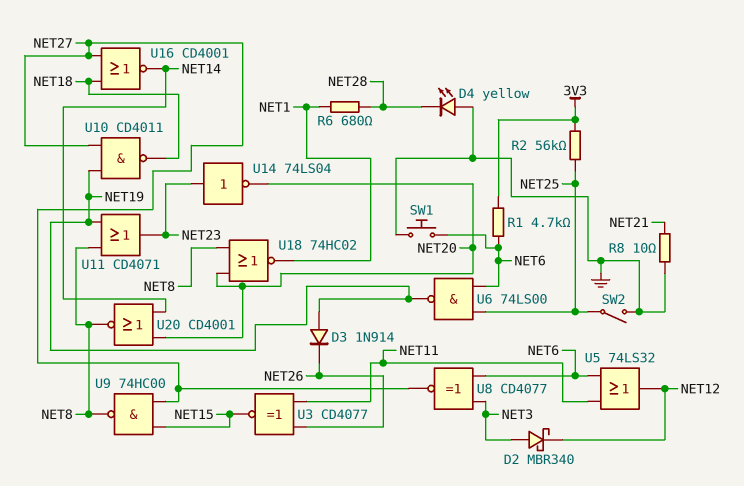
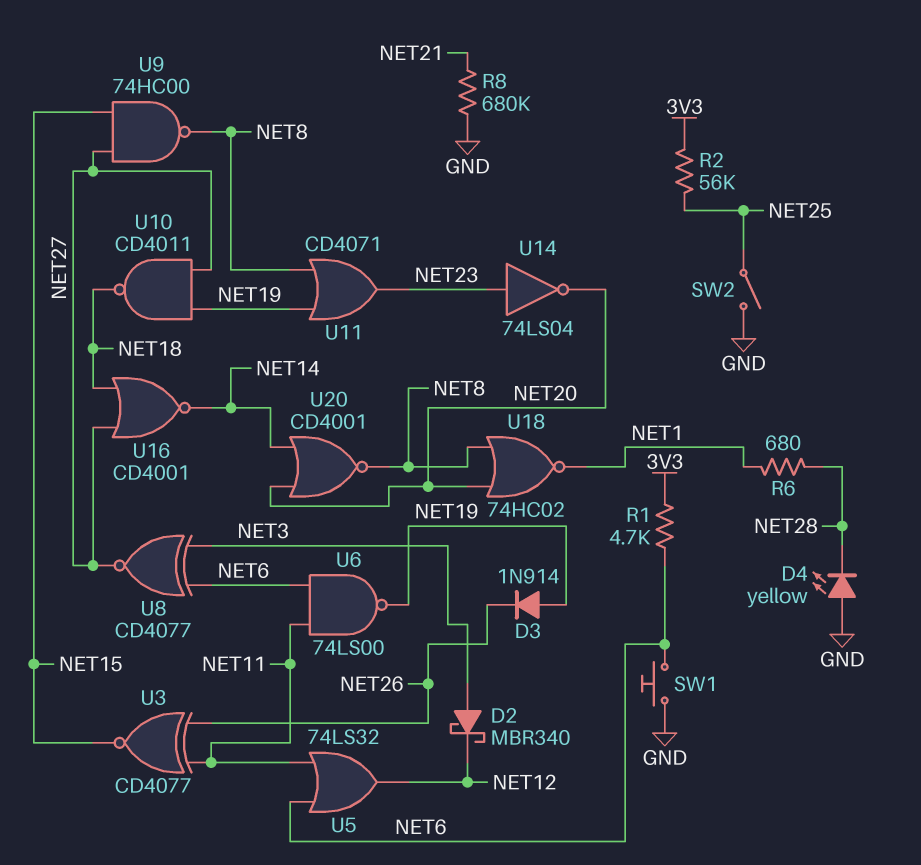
R8: 10 (GND, NET21) -> 680k (GND, NET21)
U6: NAND 74LS00 (in NET6, in NET25, out NET19) -> NAND 74LS00 (in NET6, in NET11, out NET19)

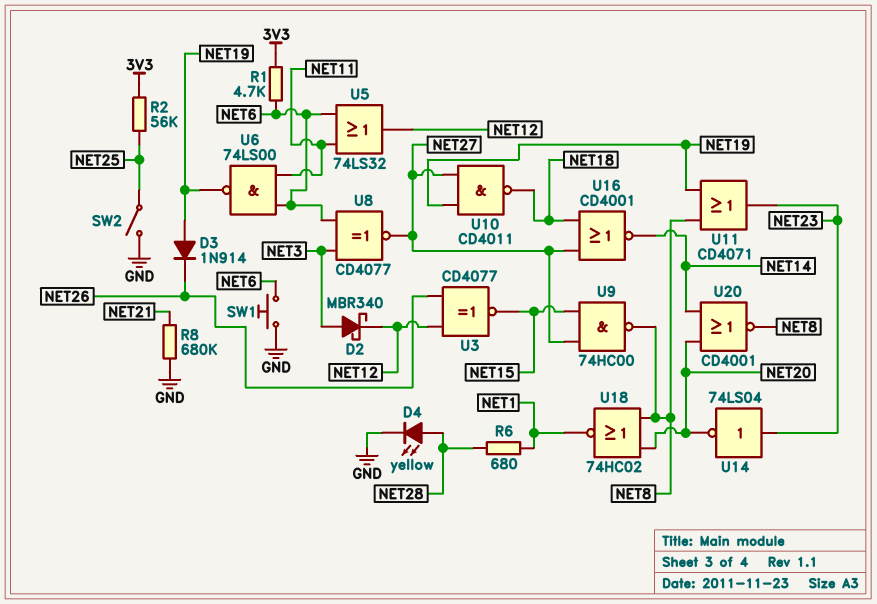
D4: LED yellow (A GND, K NET28) -> LED yellow (A NET28, K GND)
U3: XNOR CD4077 (in NET11, in NET26, out NET15) -> XNOR CD4077 (in NET12, in NET26, out NET15)

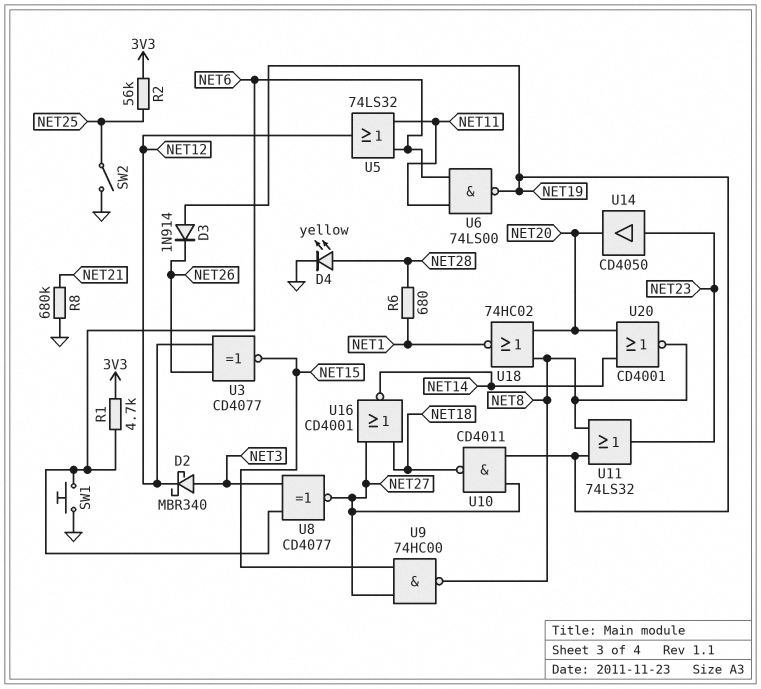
U11: OR CD4071 (in NET8, in NET19, out NET23) -> OR 74LS32 (in NET8, in NET19, out NET23)
U14: NOT 74LS04 (in NET23, out NET20) -> buffer CD4050 (in NET23, out NET20)

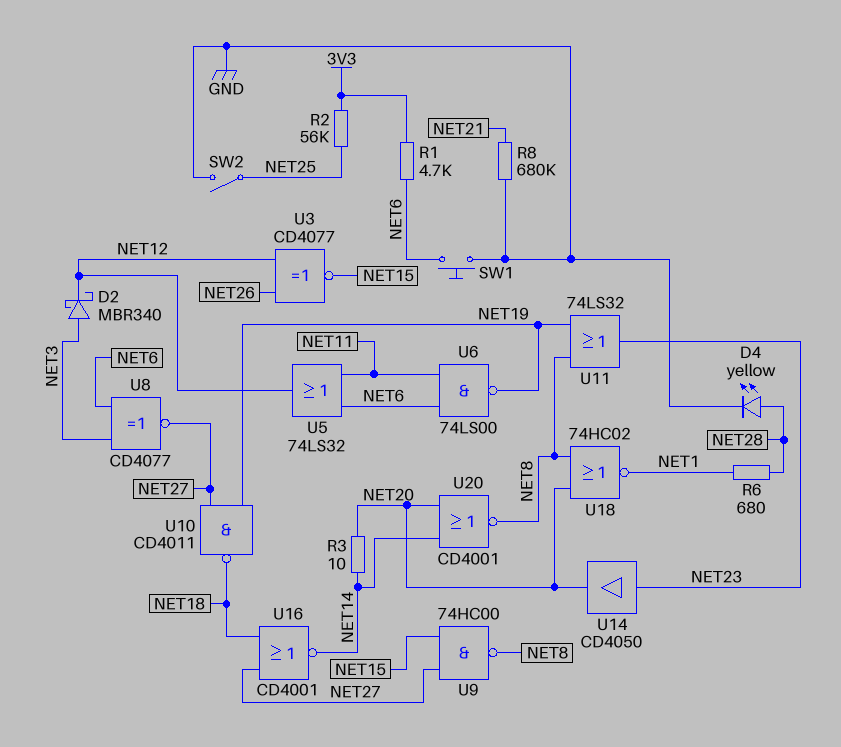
D3: diode 1N914 (A NET19, K NET26) -> none
R3: none -> 10 (NET14, NET20)

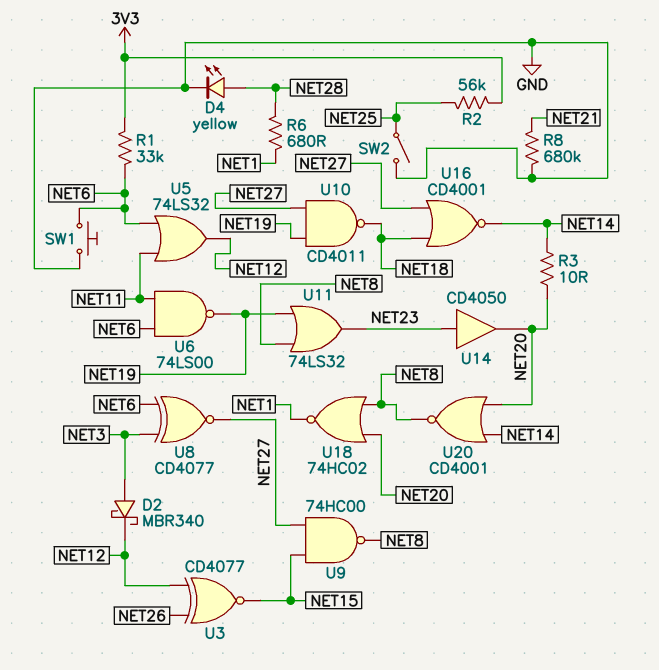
R1: 4.7k (3V3, NET6) -> 33k (3V3, NET6)

